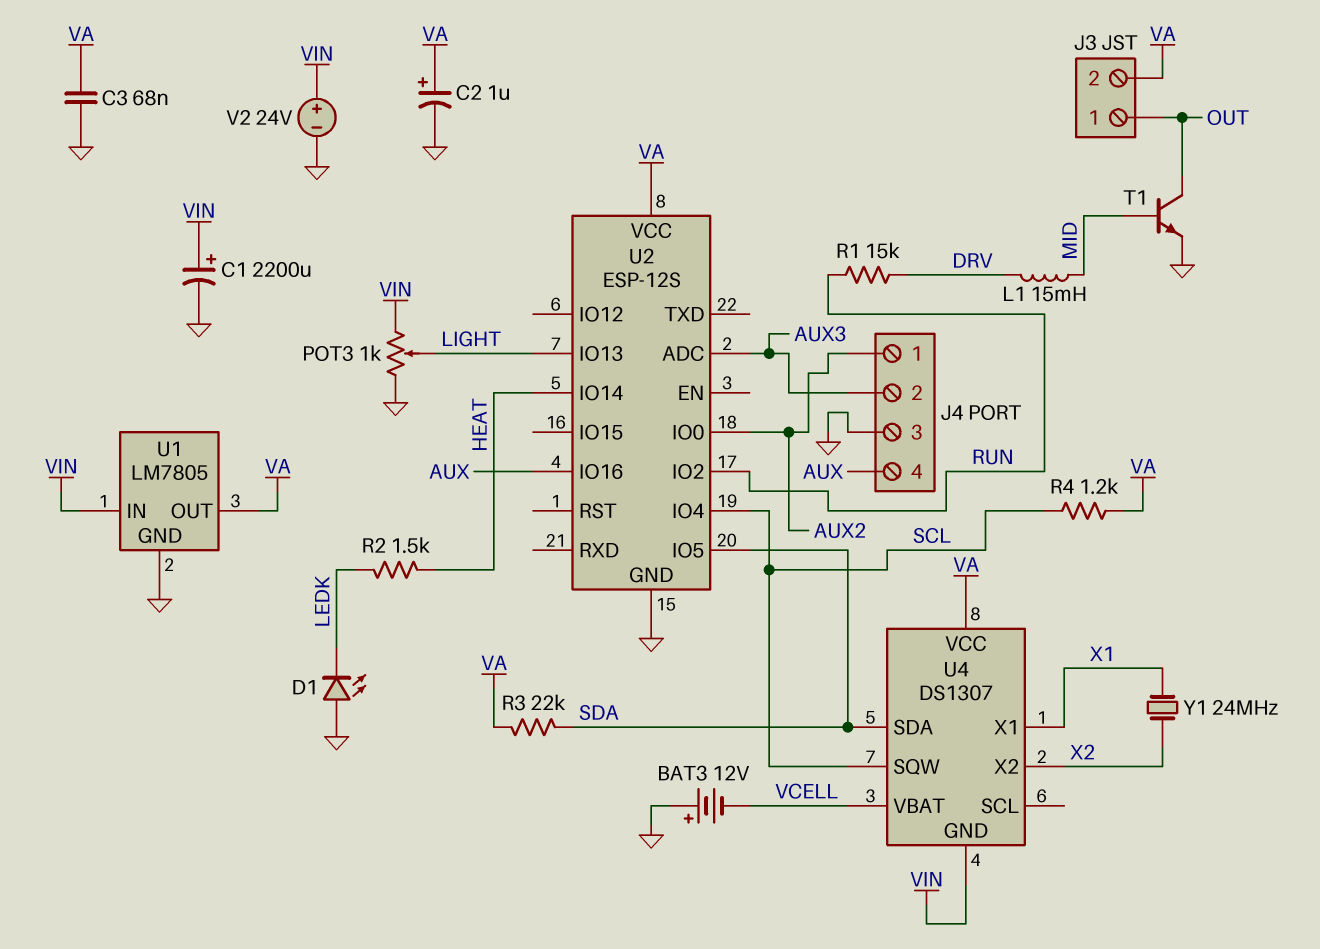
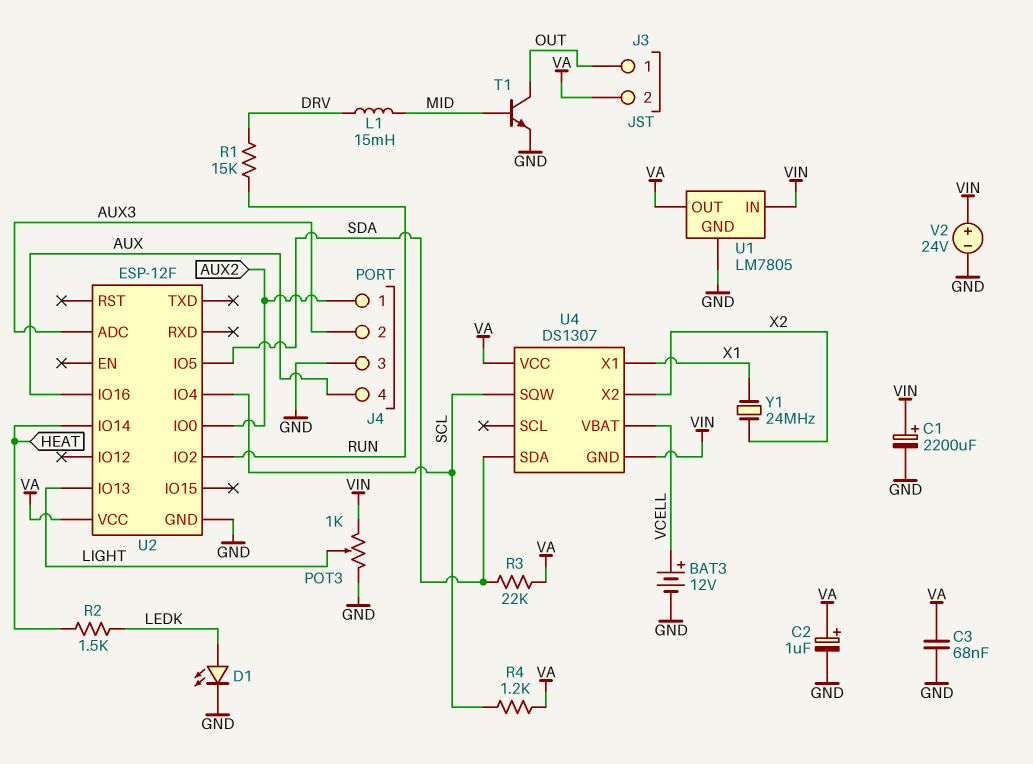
BAT3: 12V (plus GND, minus VCELL) -> 12V (plus VCELL, minus GND)
D1: LED (A GND, K LEDK) -> LED (A LEDK, K GND)
U2: ESP-12S -> ESP-12F

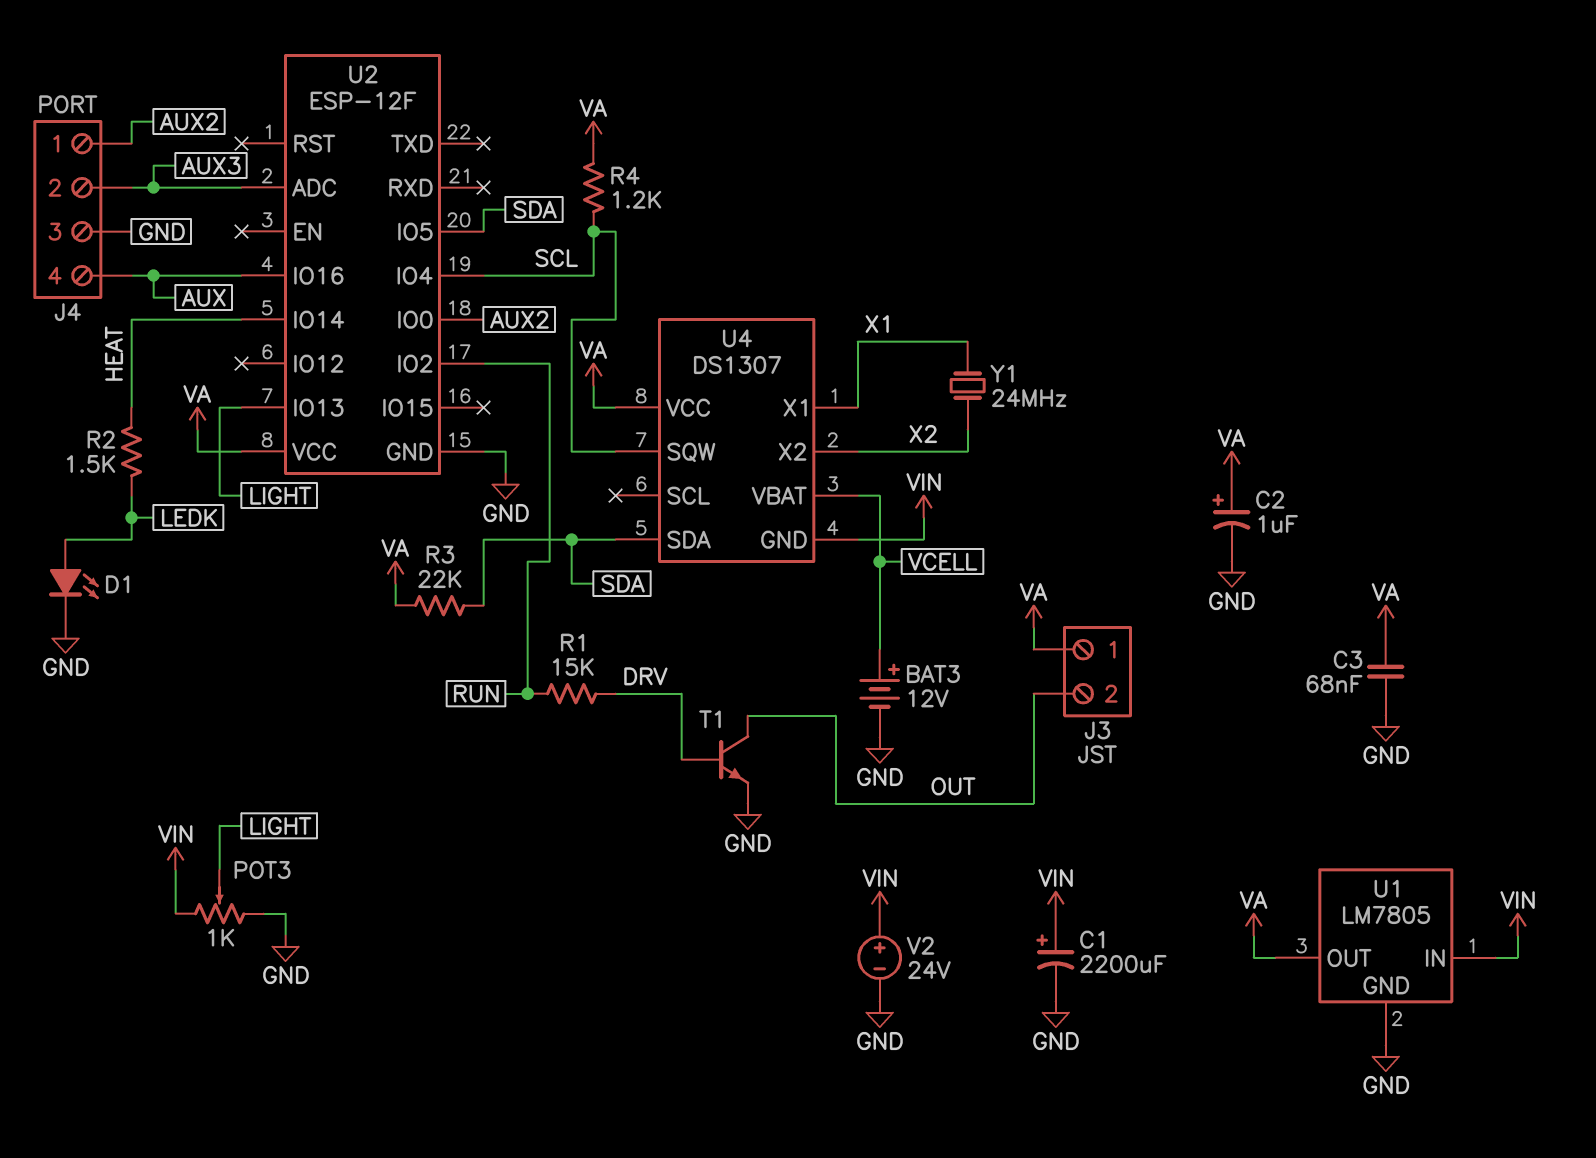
J3 pin 1: OUT -> VA
J3 pin 2: VA -> OUT
L1: 15mH (DRV, MID) -> none
T1: NPN (B MID, C OUT, E GND) -> NPN (B DRV, C OUT, E GND)

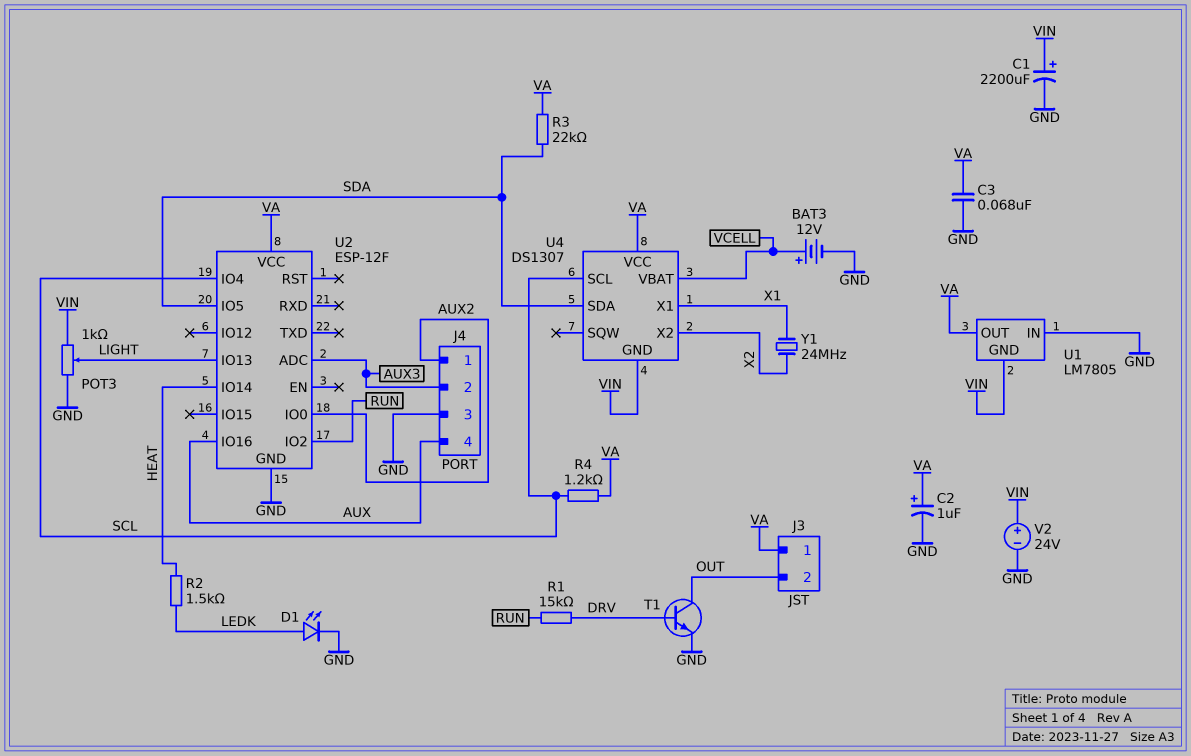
U1 pin GND: GND -> VIN
U1 pin IN: VIN -> GND
U4 pin SCL: none -> SCL
U4 pin SQW: SCL -> none

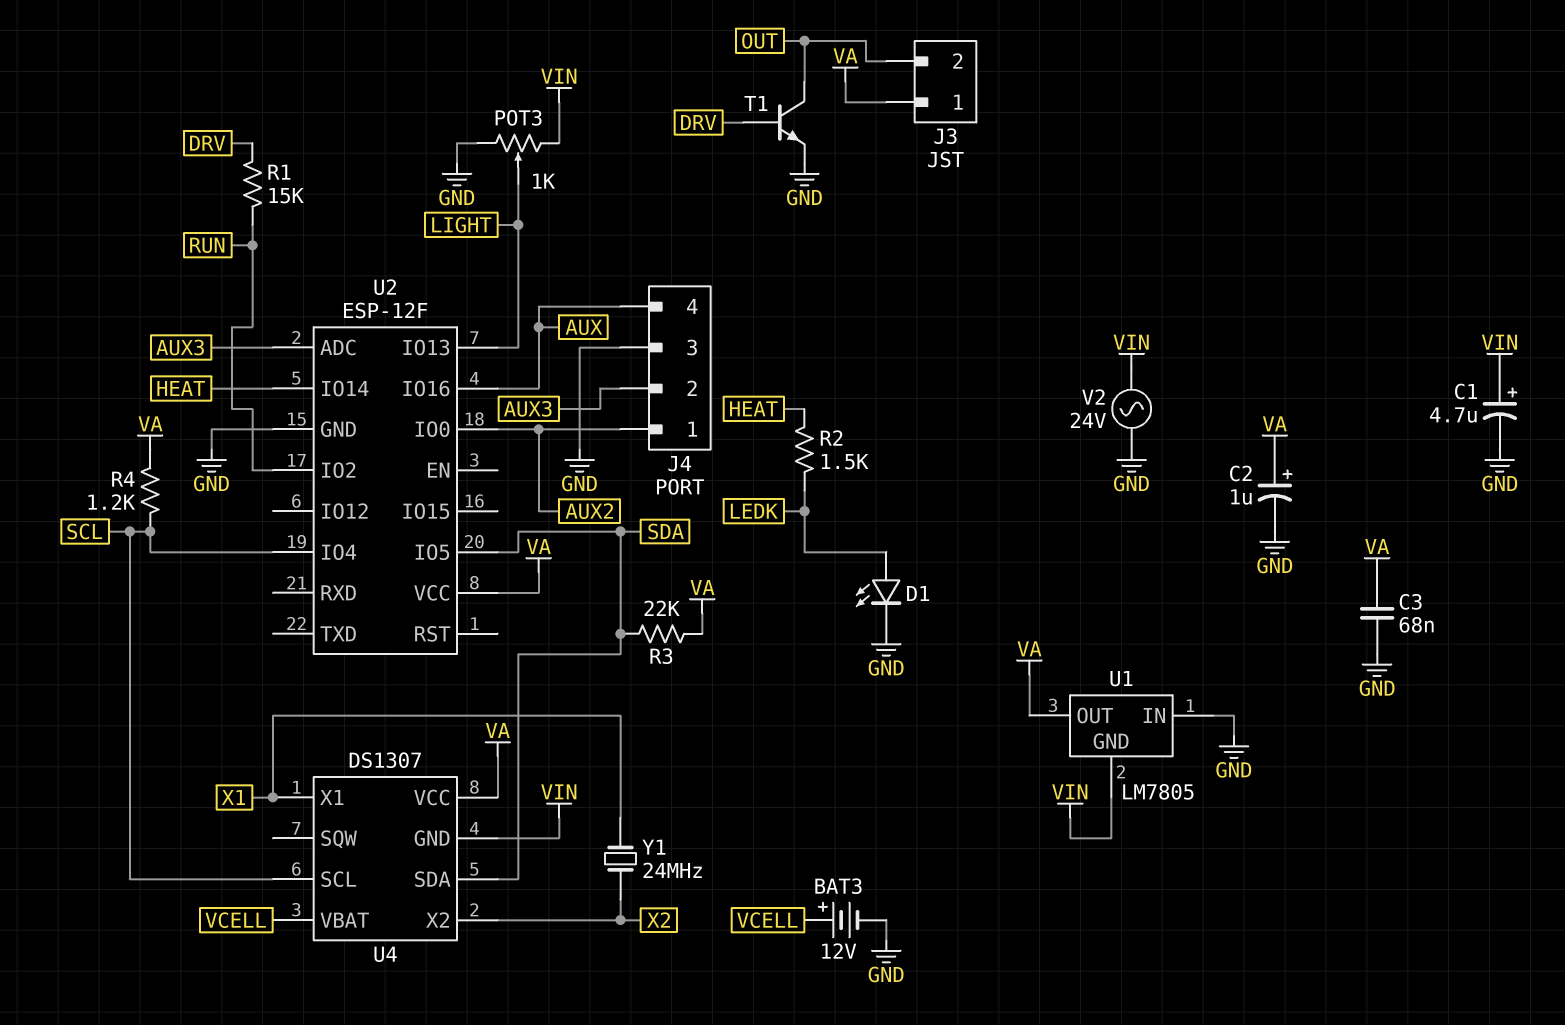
C1: 2200uF (plus VIN, minus GND) -> 4.7uF (plus VIN, minus GND)
V2: 24V (plus VIN, minus GND) -> AC 24V (GND, VIN)

